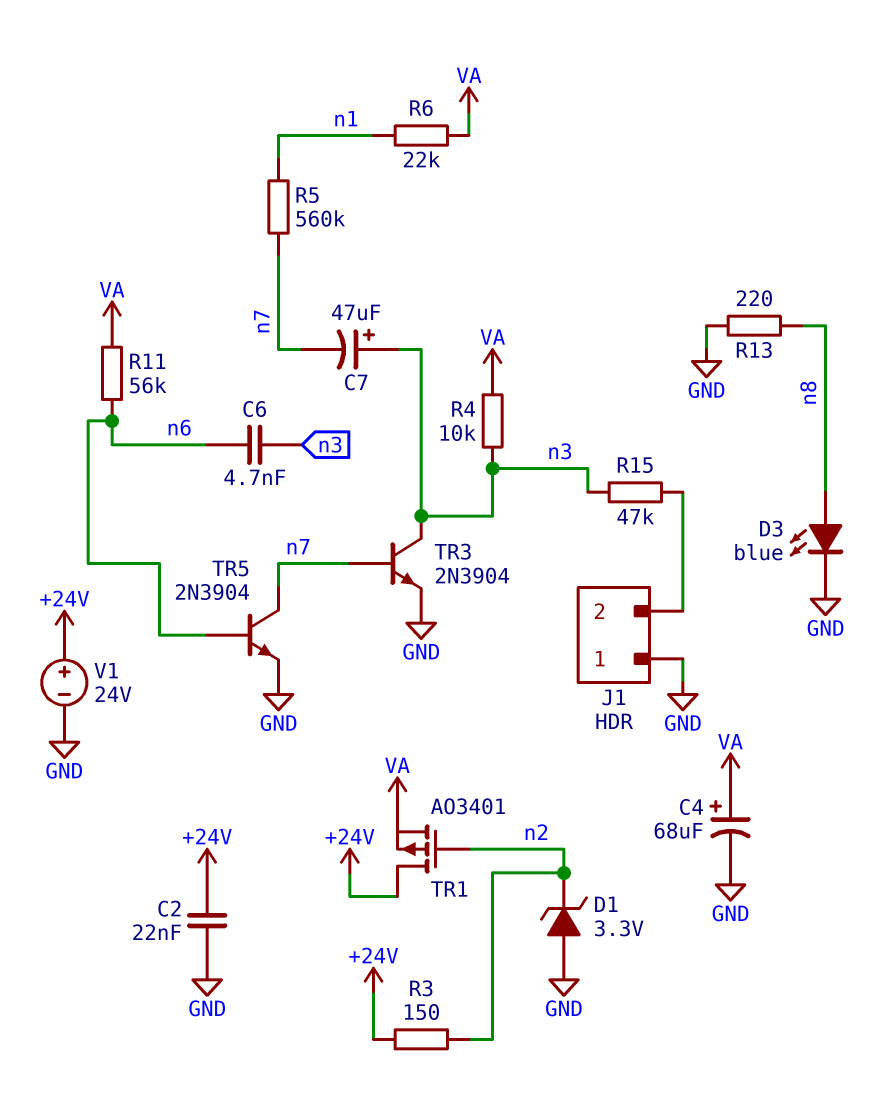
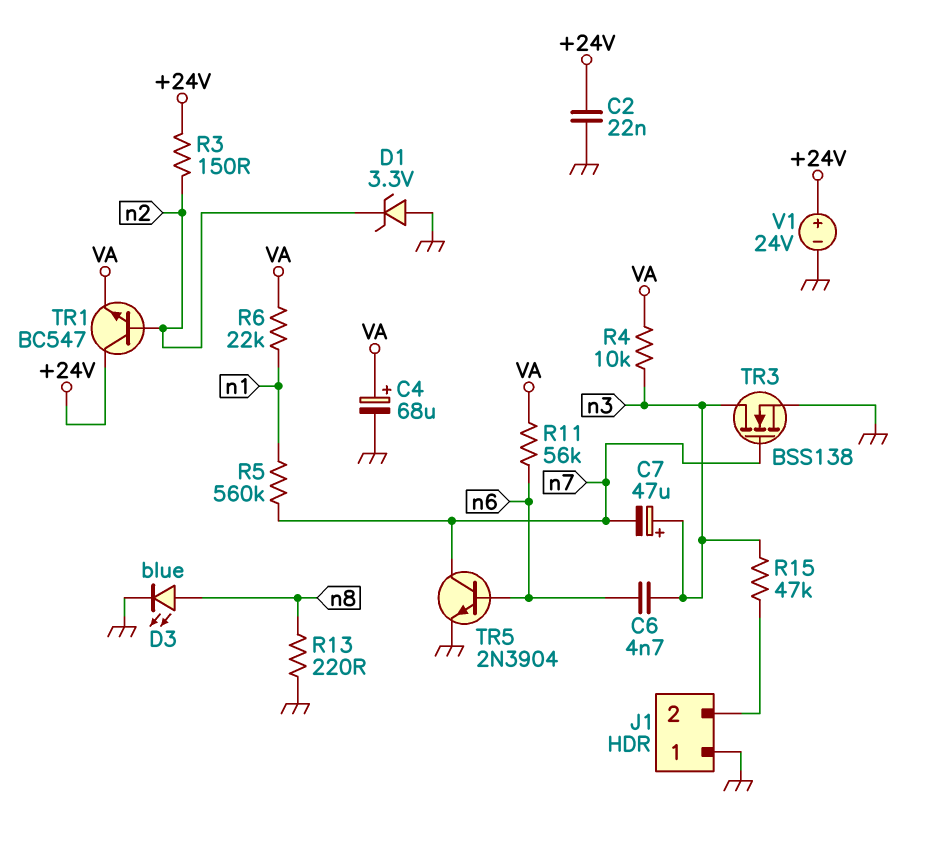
TR1: PMOS AO3401 (G n2, D +24V, S VA) -> NPN BC547 (B n2, C +24V, E VA)
TR3: NPN 2N3904 (B n7, C n3, E GND) -> NMOS BSS138 (G n7, D n3, S GND)

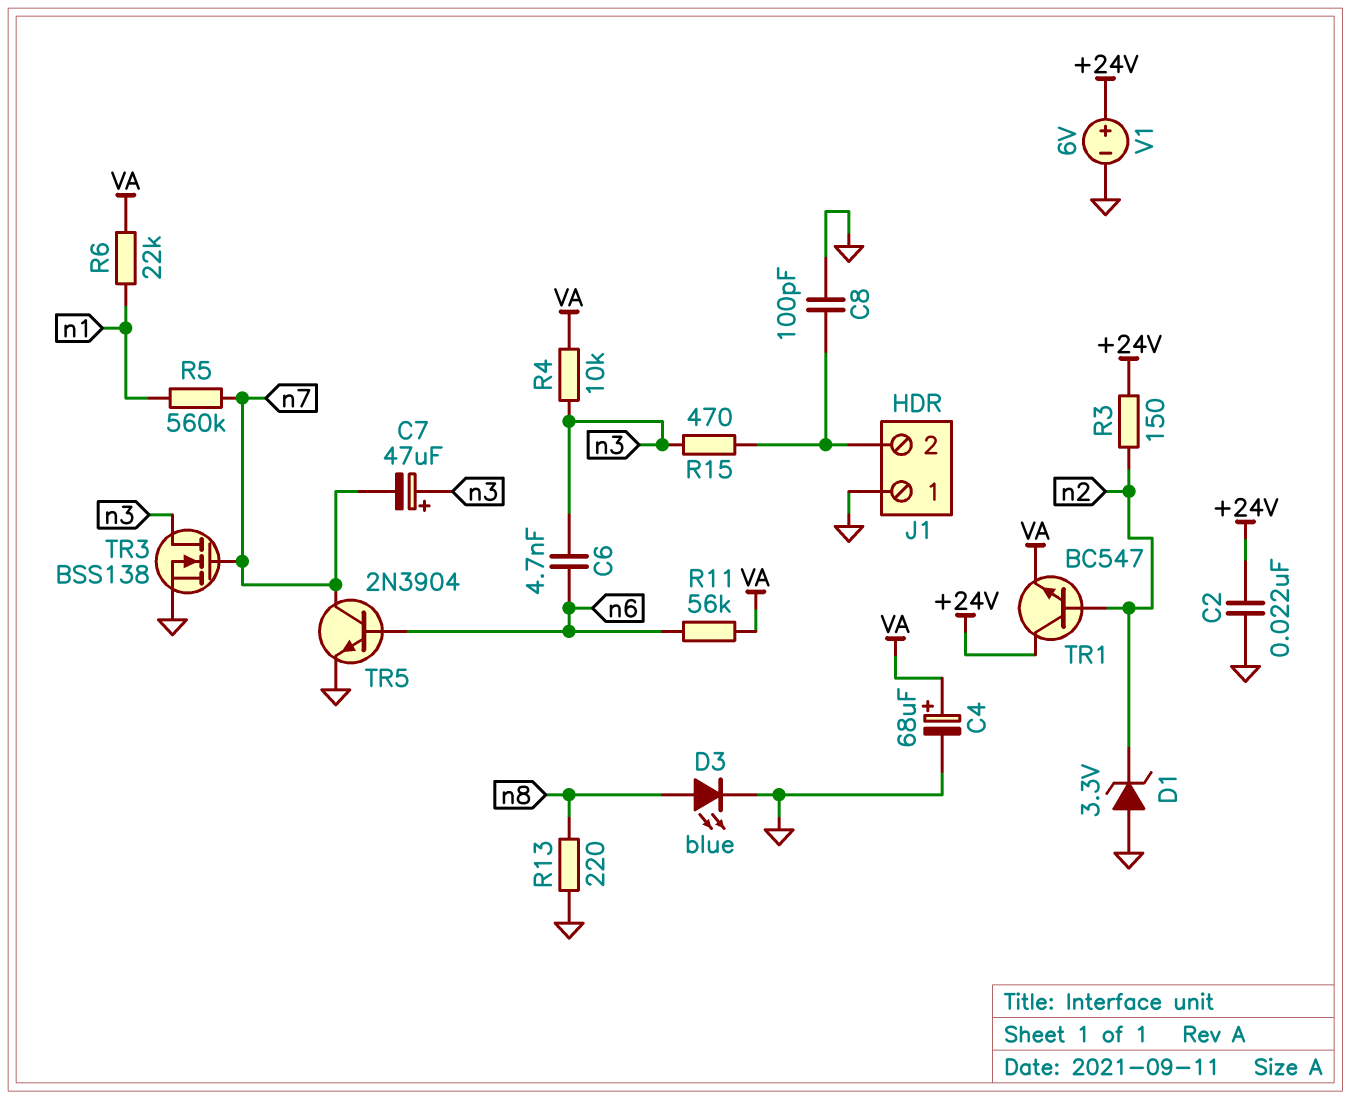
C8: none -> 100pF (GND, J1/2)
R15: 47k (J1/2, n3) -> 470 (J1/2, n3)
V1: 24V (plus +24V, minus GND) -> 6V (plus +24V, minus GND)

